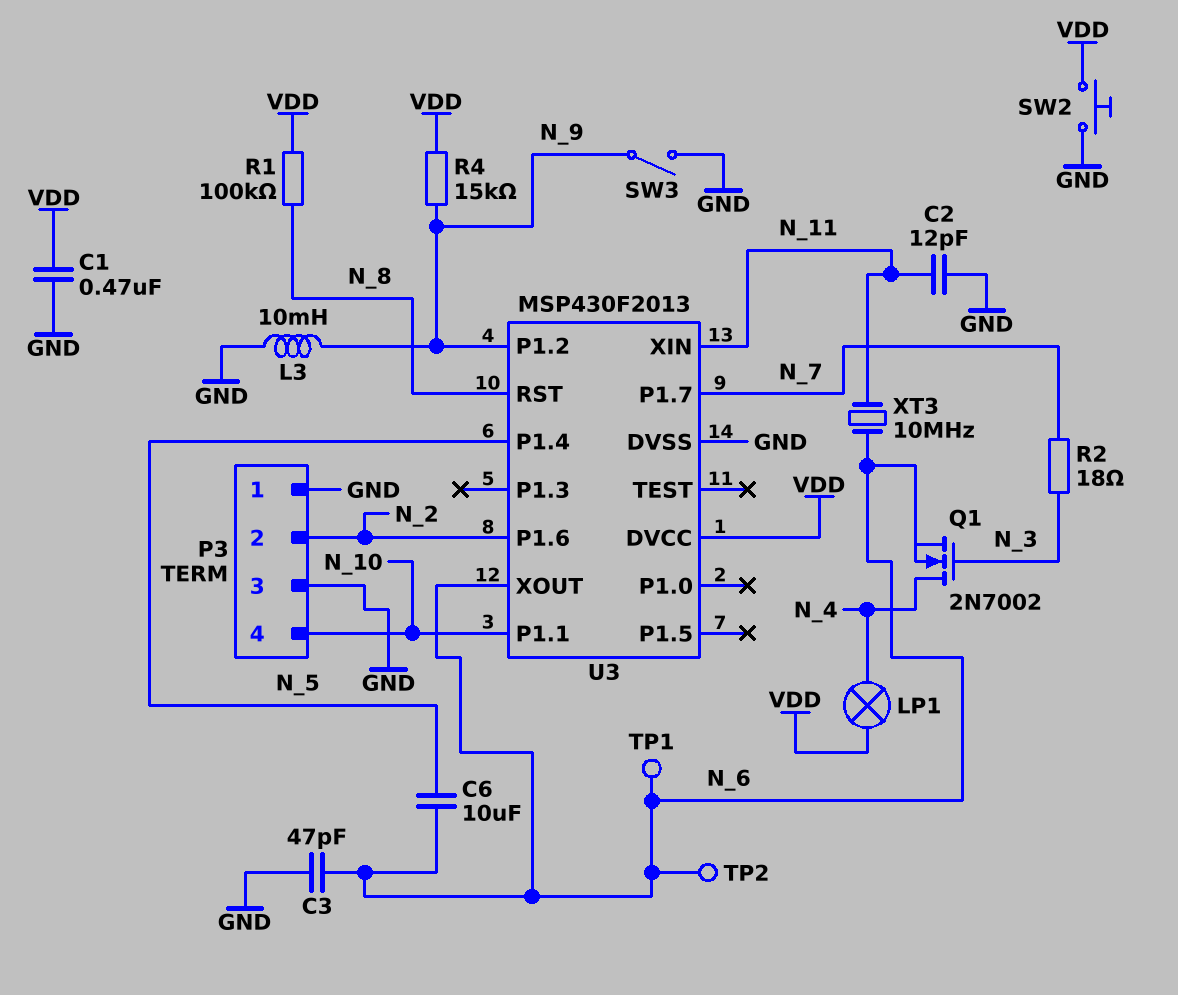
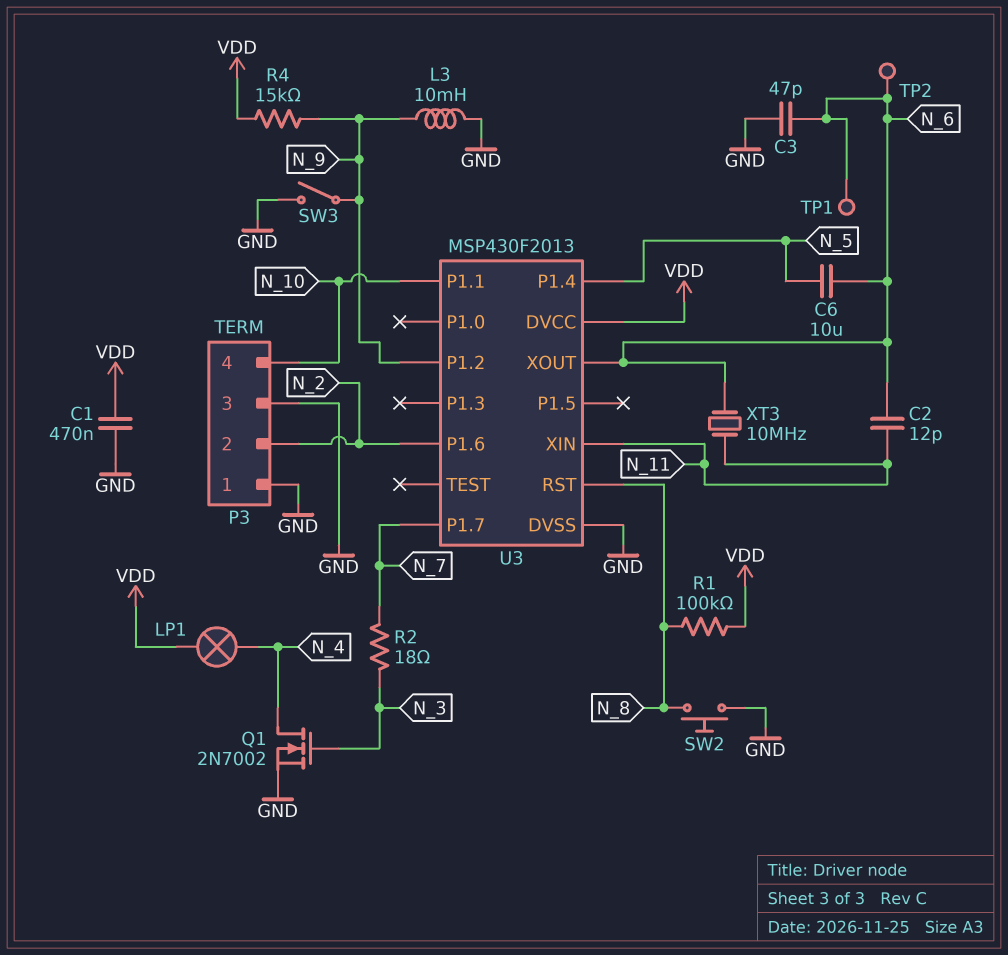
C2: 12pF (GND, N_11) -> 12pF (N_6, N_11)
Q1: NMOS 2N7002 (G N_3, D N_4, S N_6) -> NMOS 2N7002 (G N_3, D N_4, S GND)
SW2: button (GND, VDD) -> button (GND, N_8)

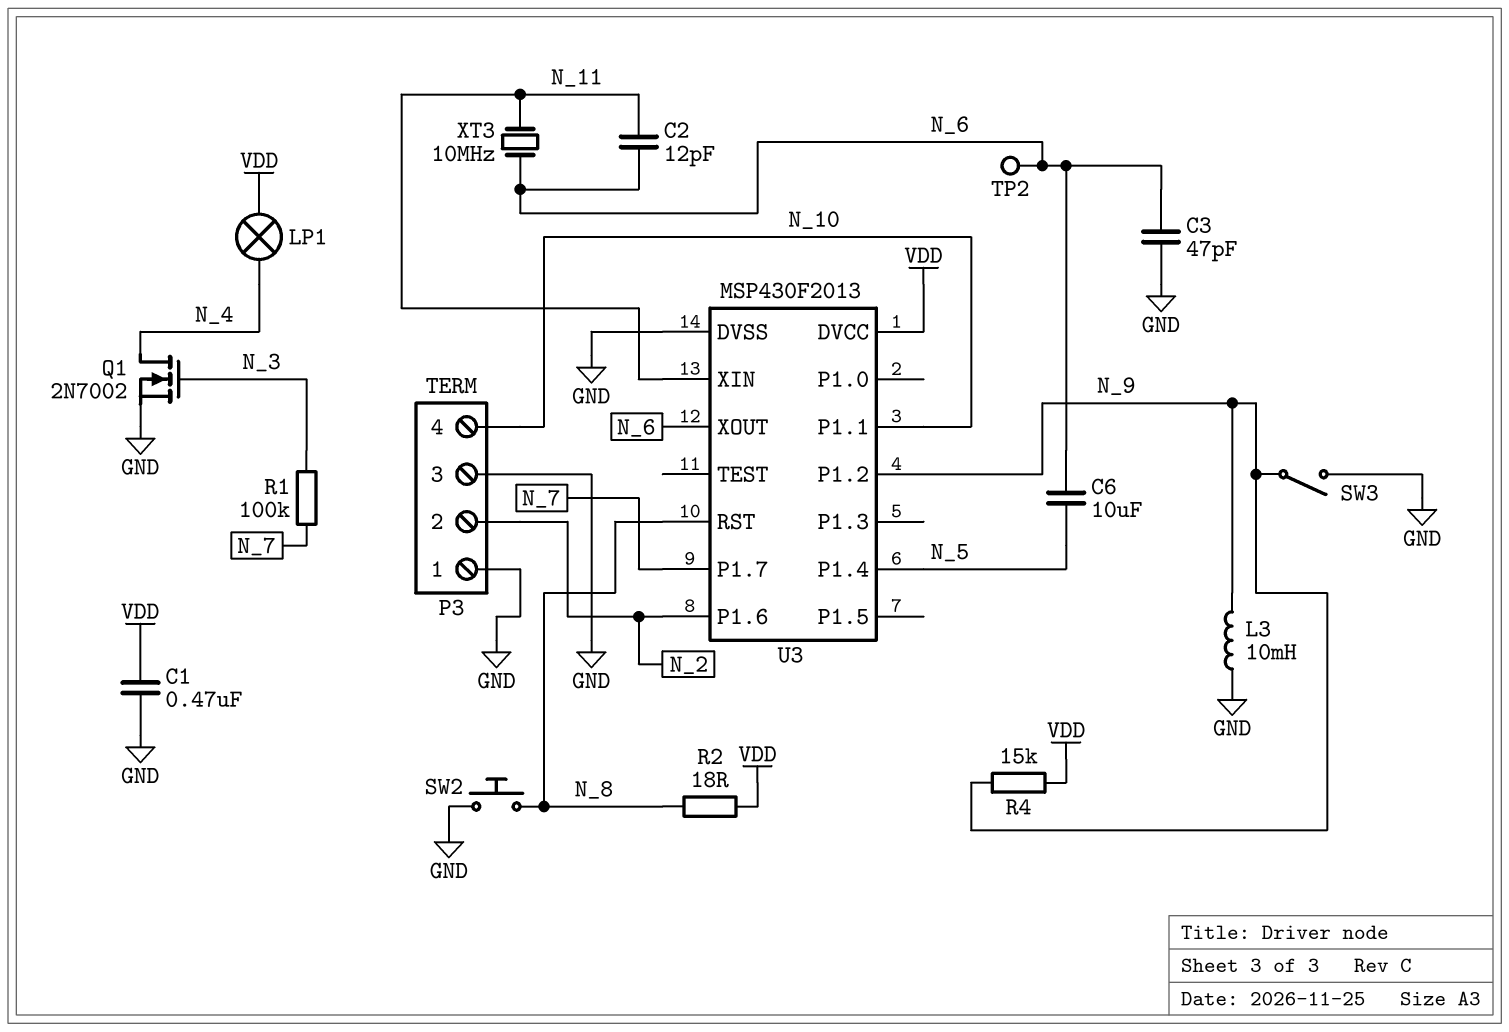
R1: 100k (N_8, VDD) -> 100k (N_3, N_7)
R2: 18 (N_3, N_7) -> 18 (N_8, VDD)
TP1: test point (N_6) -> none

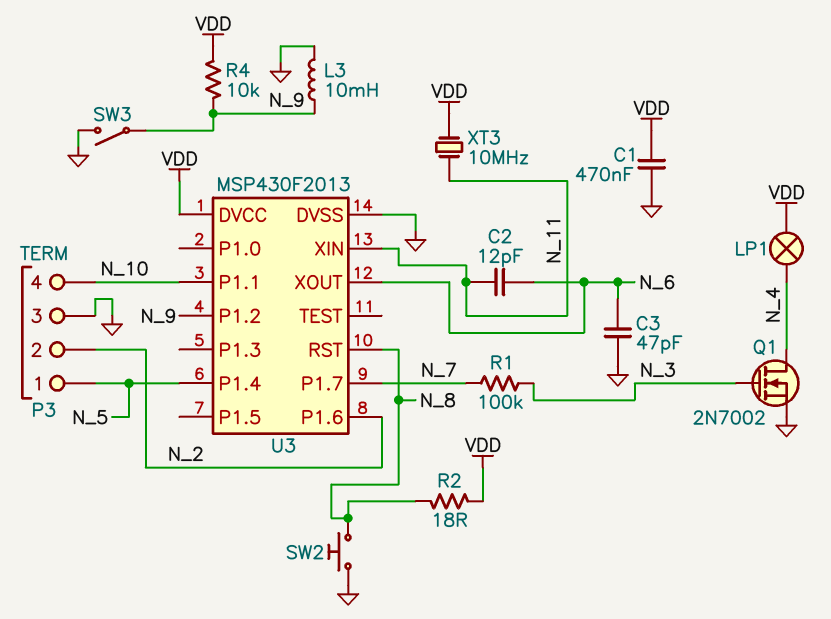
C6: 10uF (N_5, N_6) -> none
P3 pin 1: GND -> N_5
R4: 15k (N_9, VDD) -> 10k (N_9, VDD)
TP2: test point (N_6) -> none
XT3: 10MHz (N_6, N_11) -> 10MHz (N_11, VDD)

